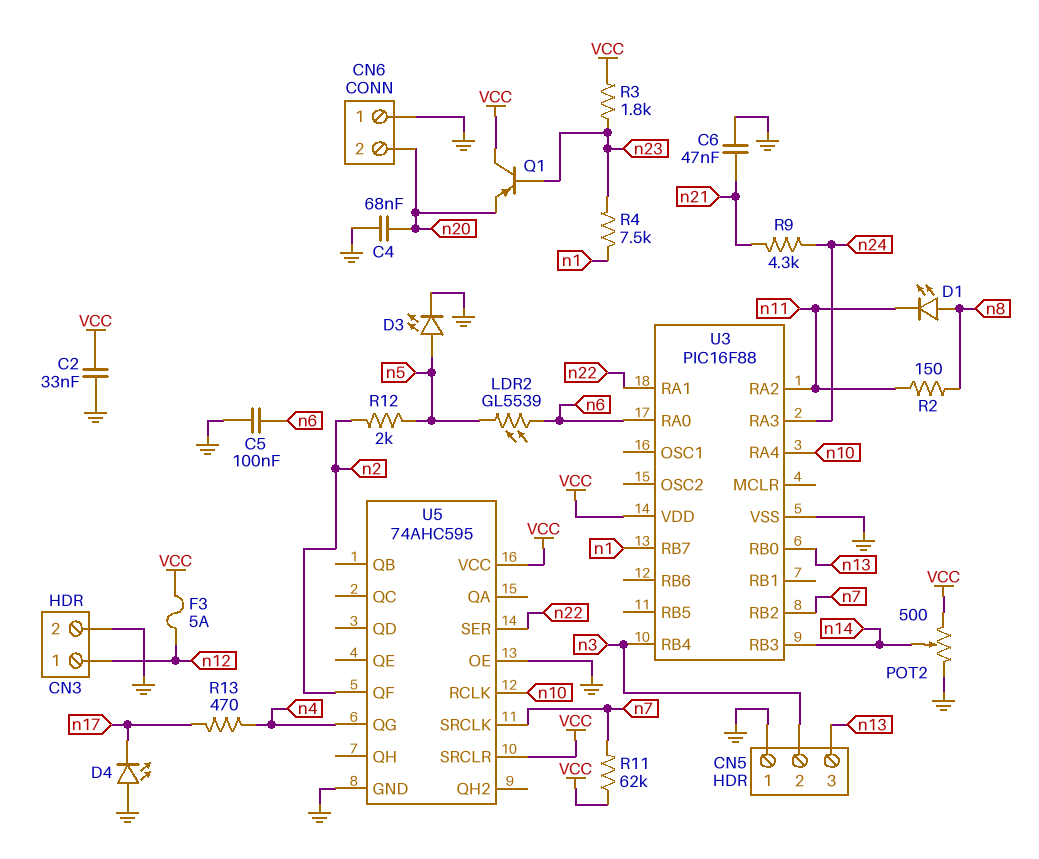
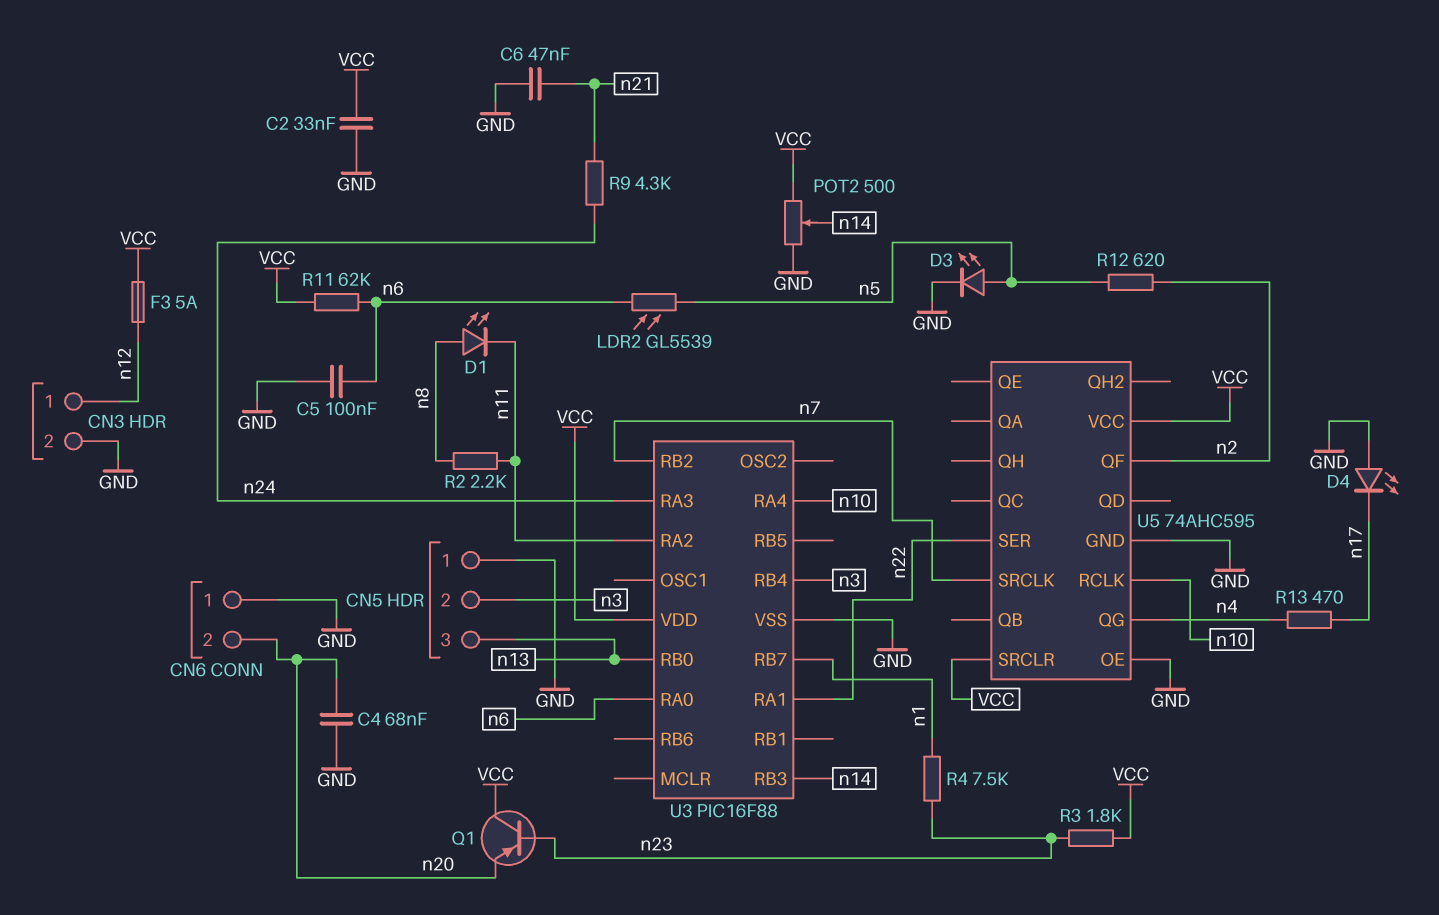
R2: 150 (n8, n11) -> 2.2k (n8, n11)
R11: 62k (VCC, n7) -> 62k (VCC, n6)
R12: 2k (n2, n5) -> 620 (n2, n5)

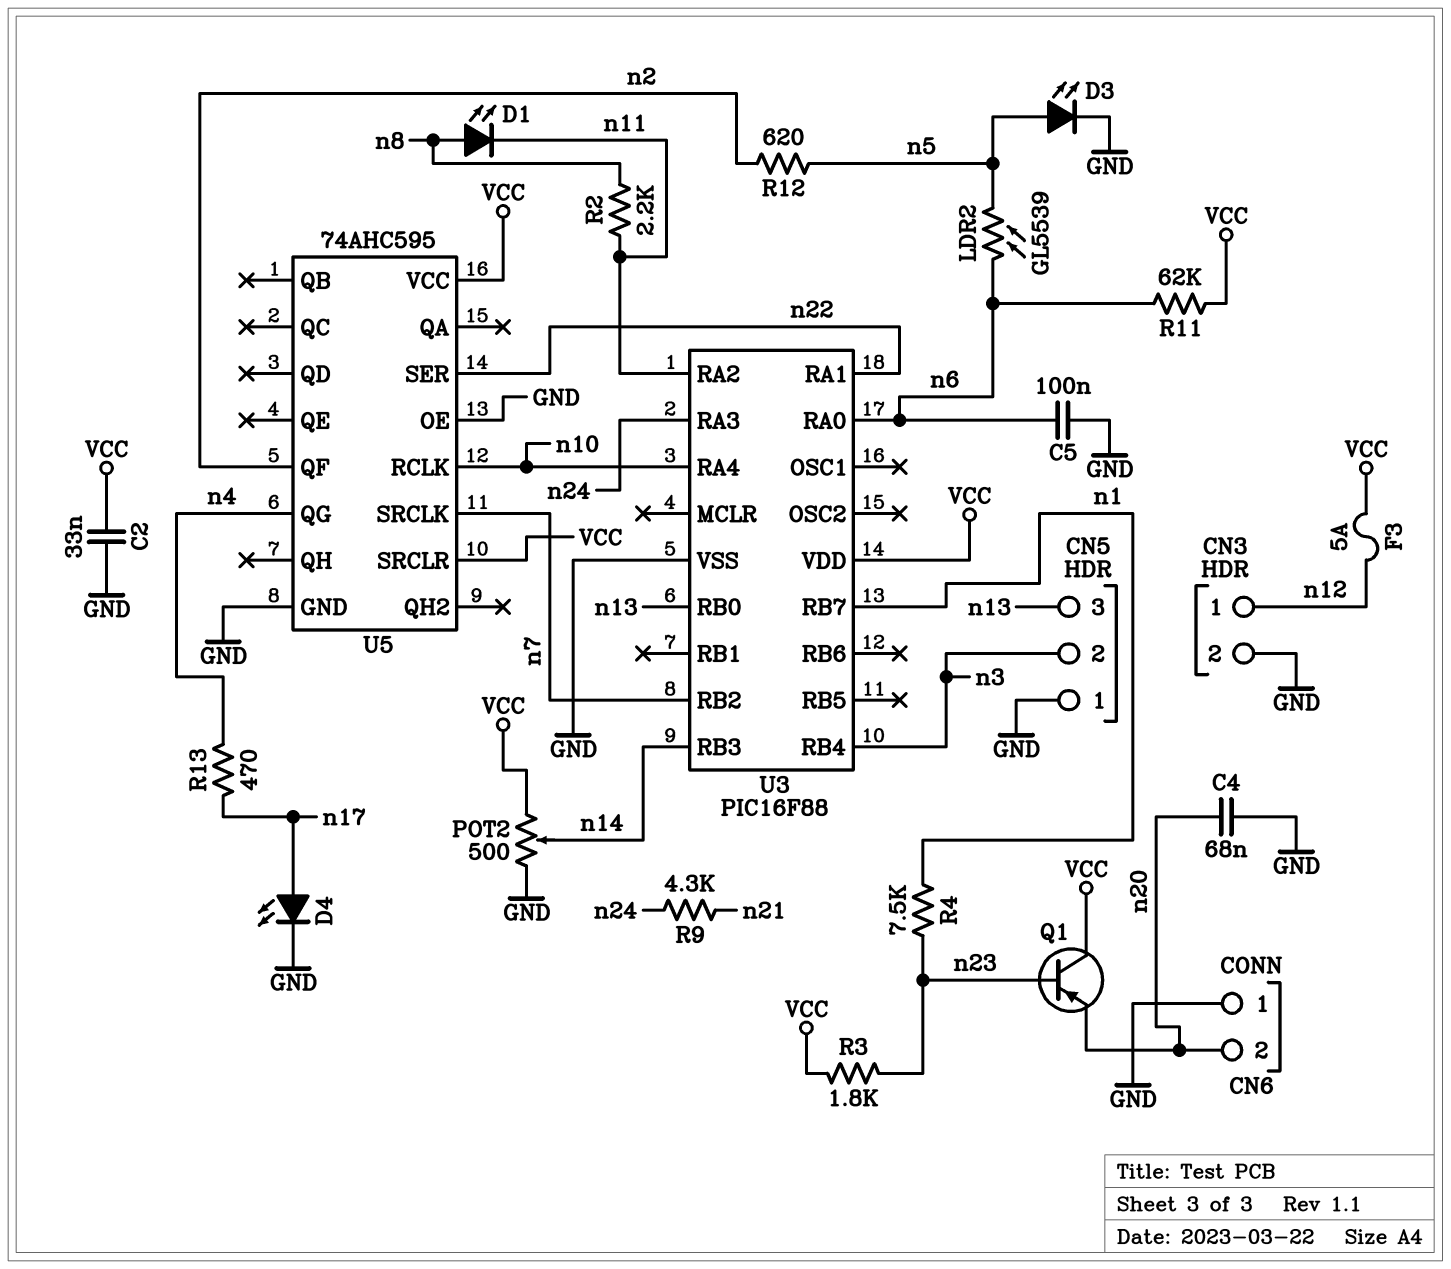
C6: 47nF (GND, n21) -> none
D4: LED (A GND, K n17) -> LED (A n17, K GND)

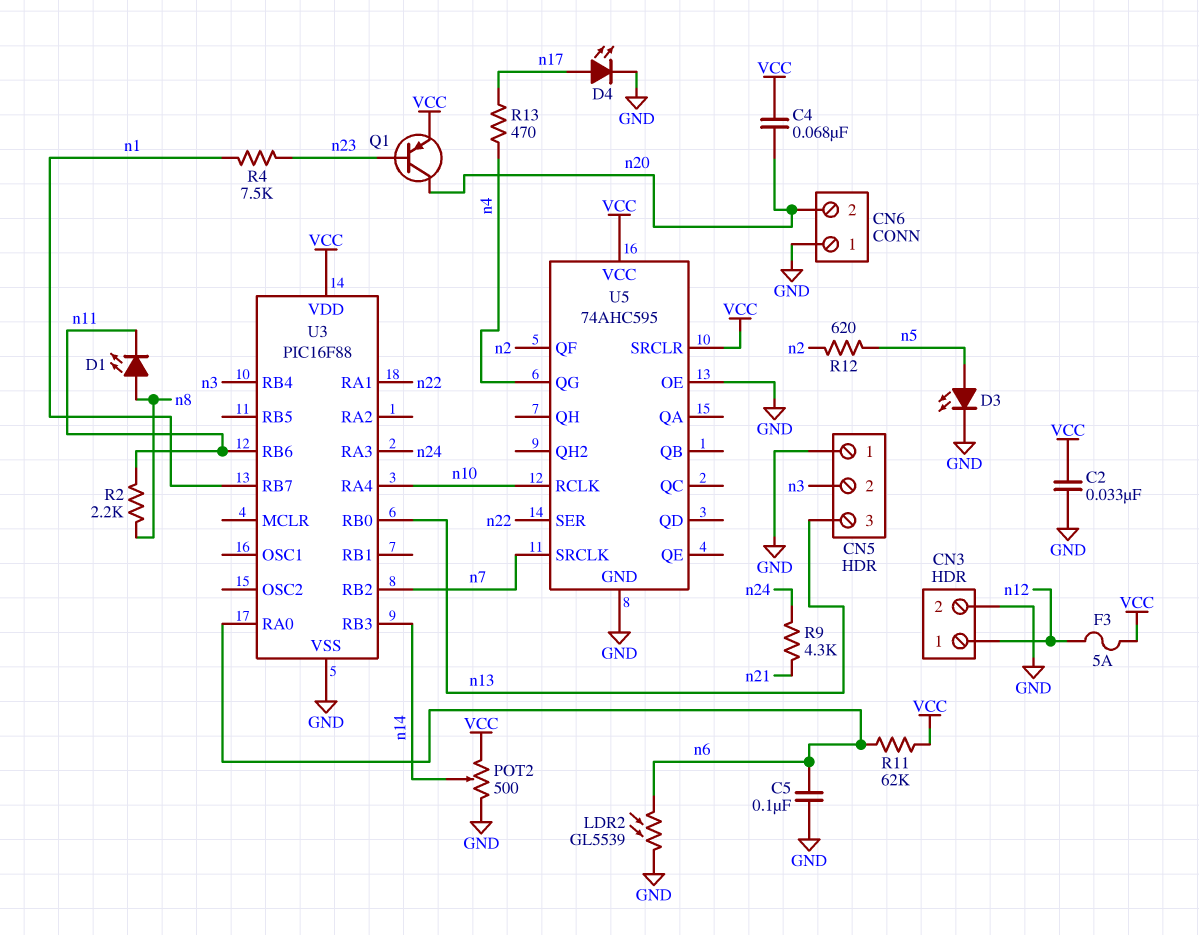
C4: 68nF (GND, n20) -> 68nF (VCC, n20)
LDR2: GL5539 (n5, n6) -> GL5539 (GND, n6)
Q1: PNP (B n23, C VCC, E n20) -> PNP (B n23, C n20, E VCC)
R3: 1.8k (VCC, n23) -> none
U3 pin RA2: n11 -> none
U3 pin RB6: none -> n11

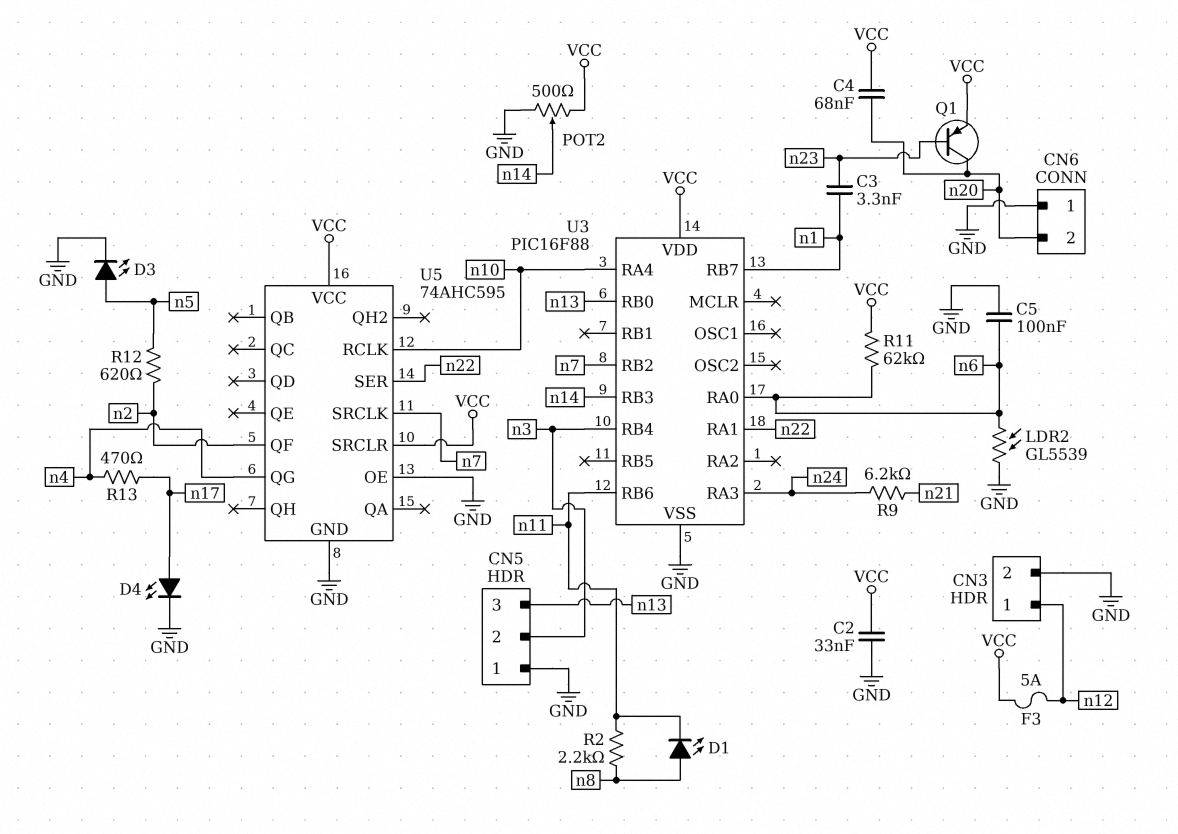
C3: none -> 3.3nF (n1, n23)
R4: 7.5k (n1, n23) -> none
R9: 4.3k (n21, n24) -> 6.2k (n21, n24)

